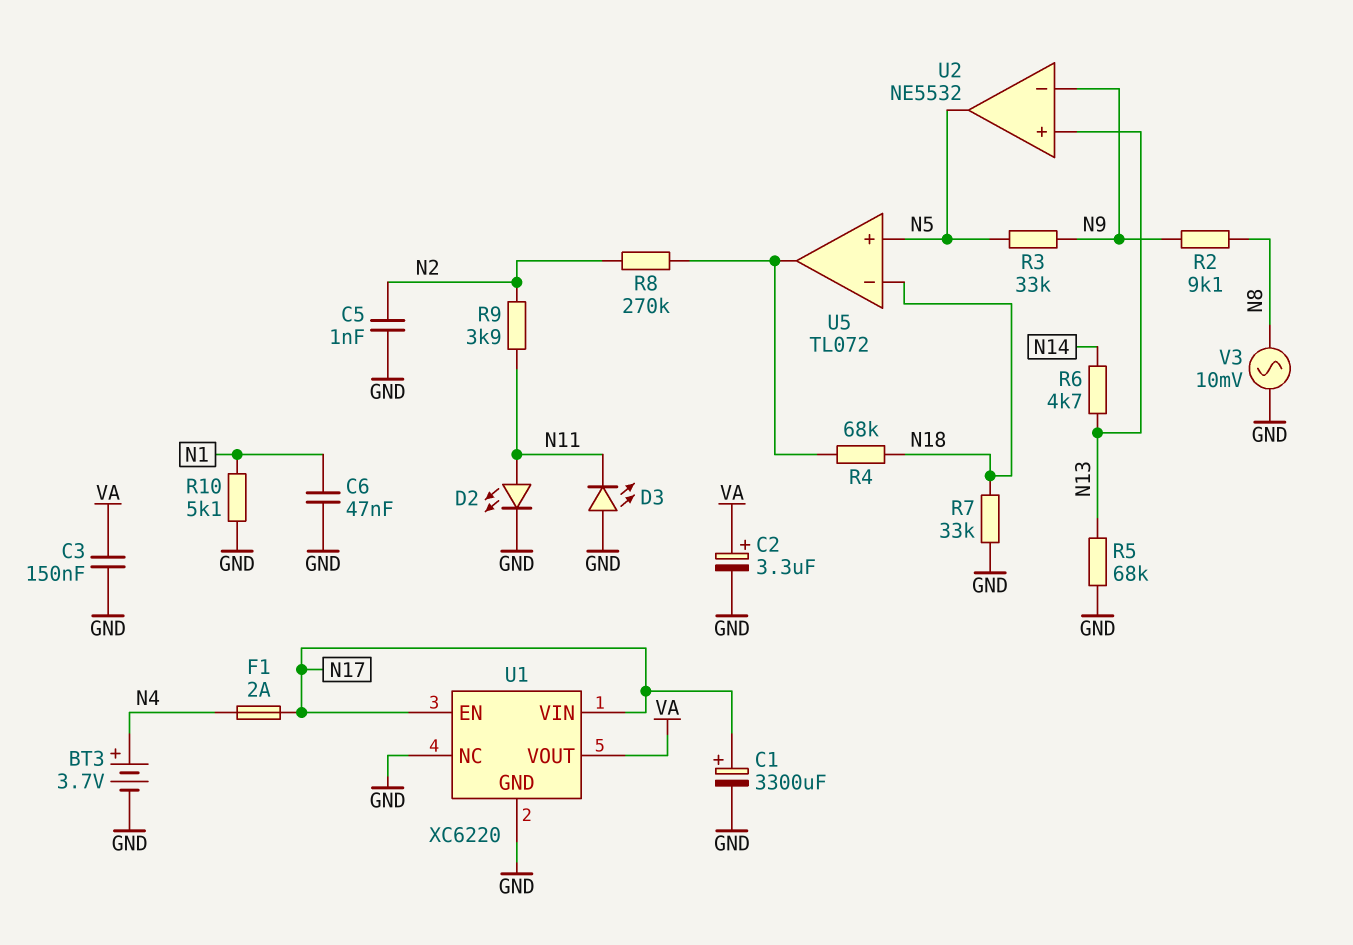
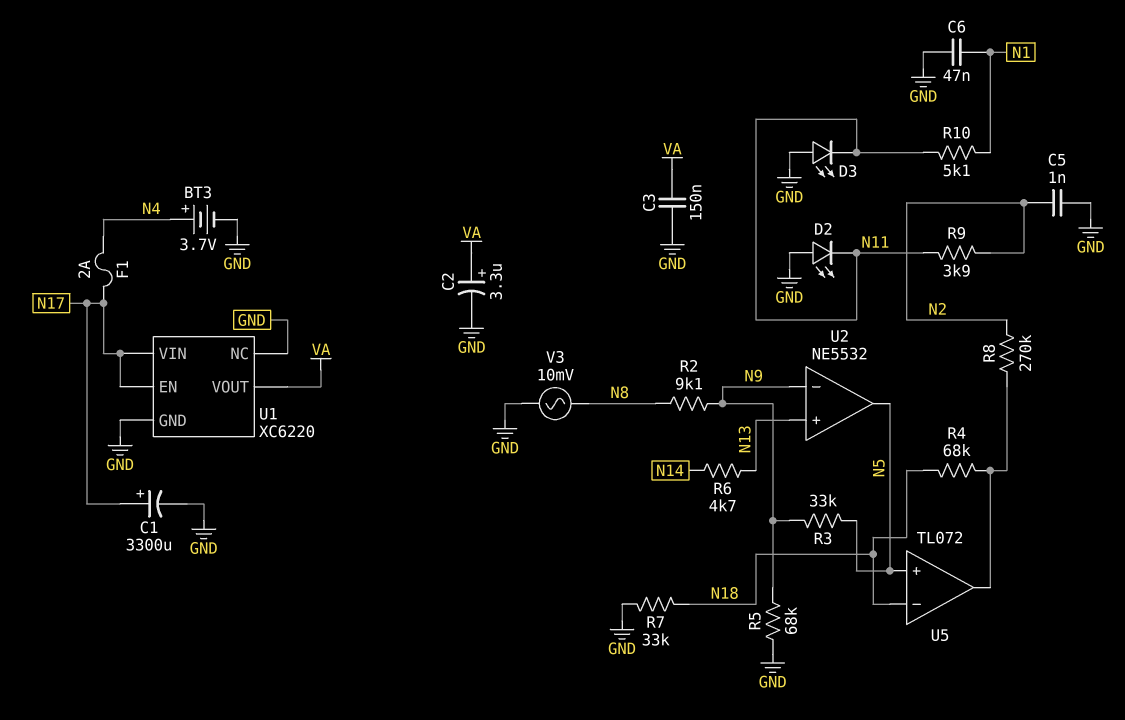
D2: LED (A N11, K GND) -> LED (A GND, K N11)
R5: 68k (GND, N13) -> 68k (GND, N9)
R10: 5.1k (GND, N1) -> 5.1k (N1, N11)

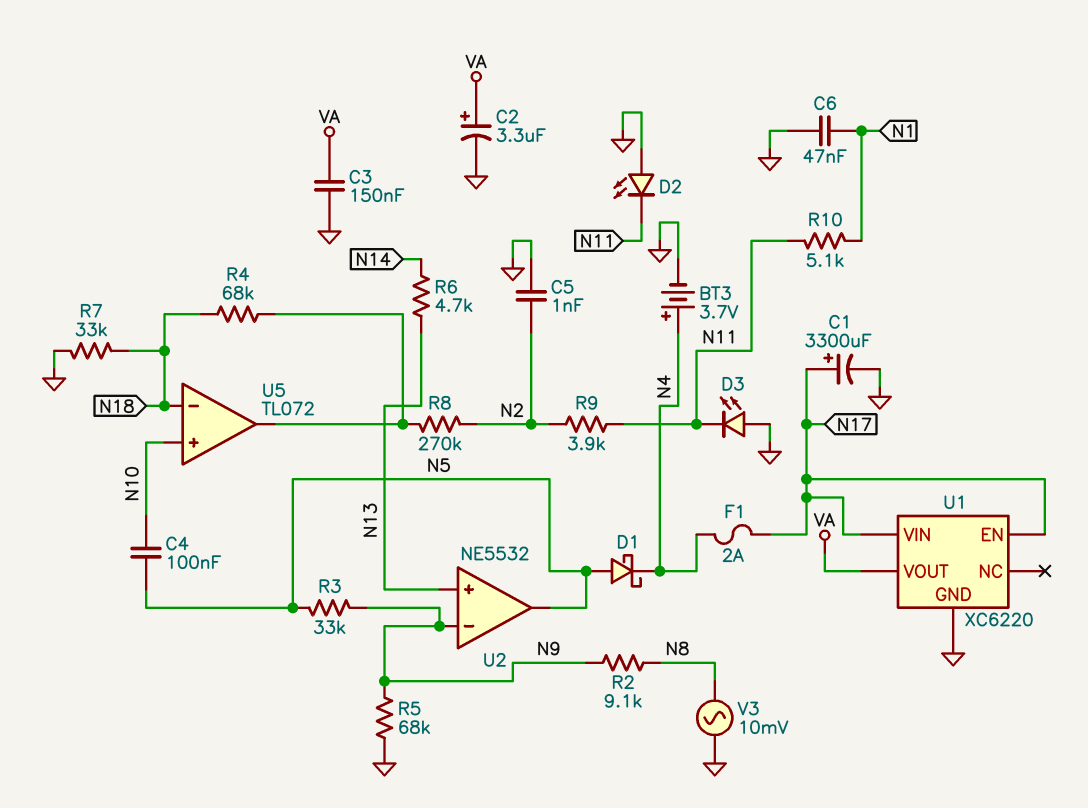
C4: none -> 100nF (N5, N10)
D1: none -> schottky (A N5, K N4)
U1 pin NC: GND -> none
U5 pin in+: N5 -> N10

